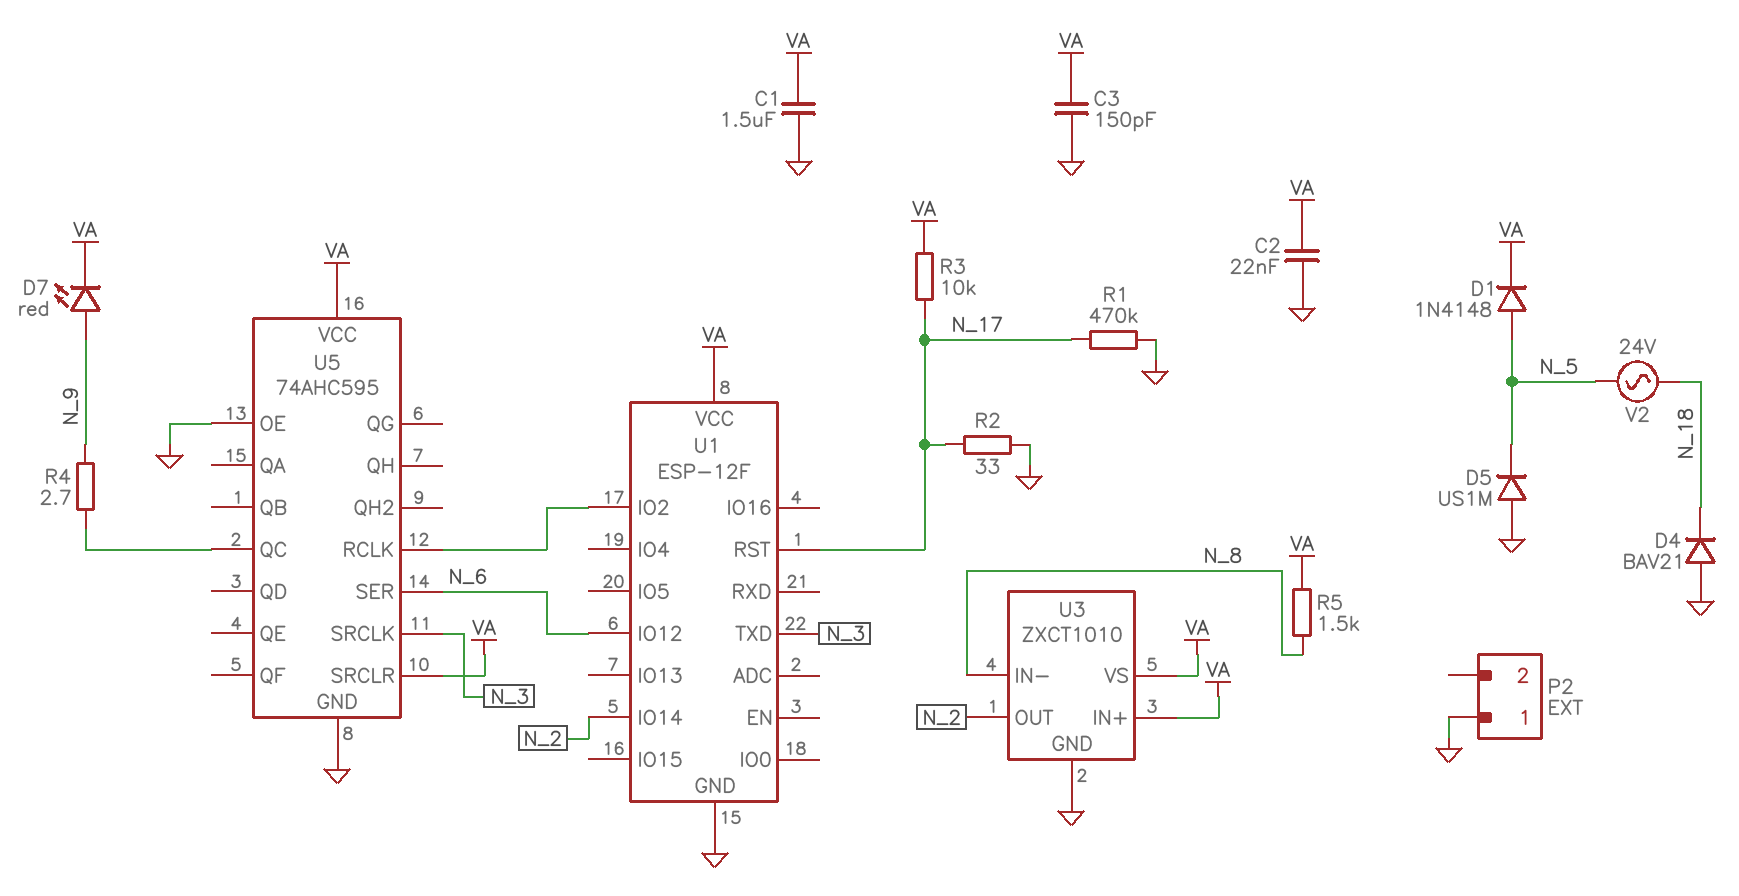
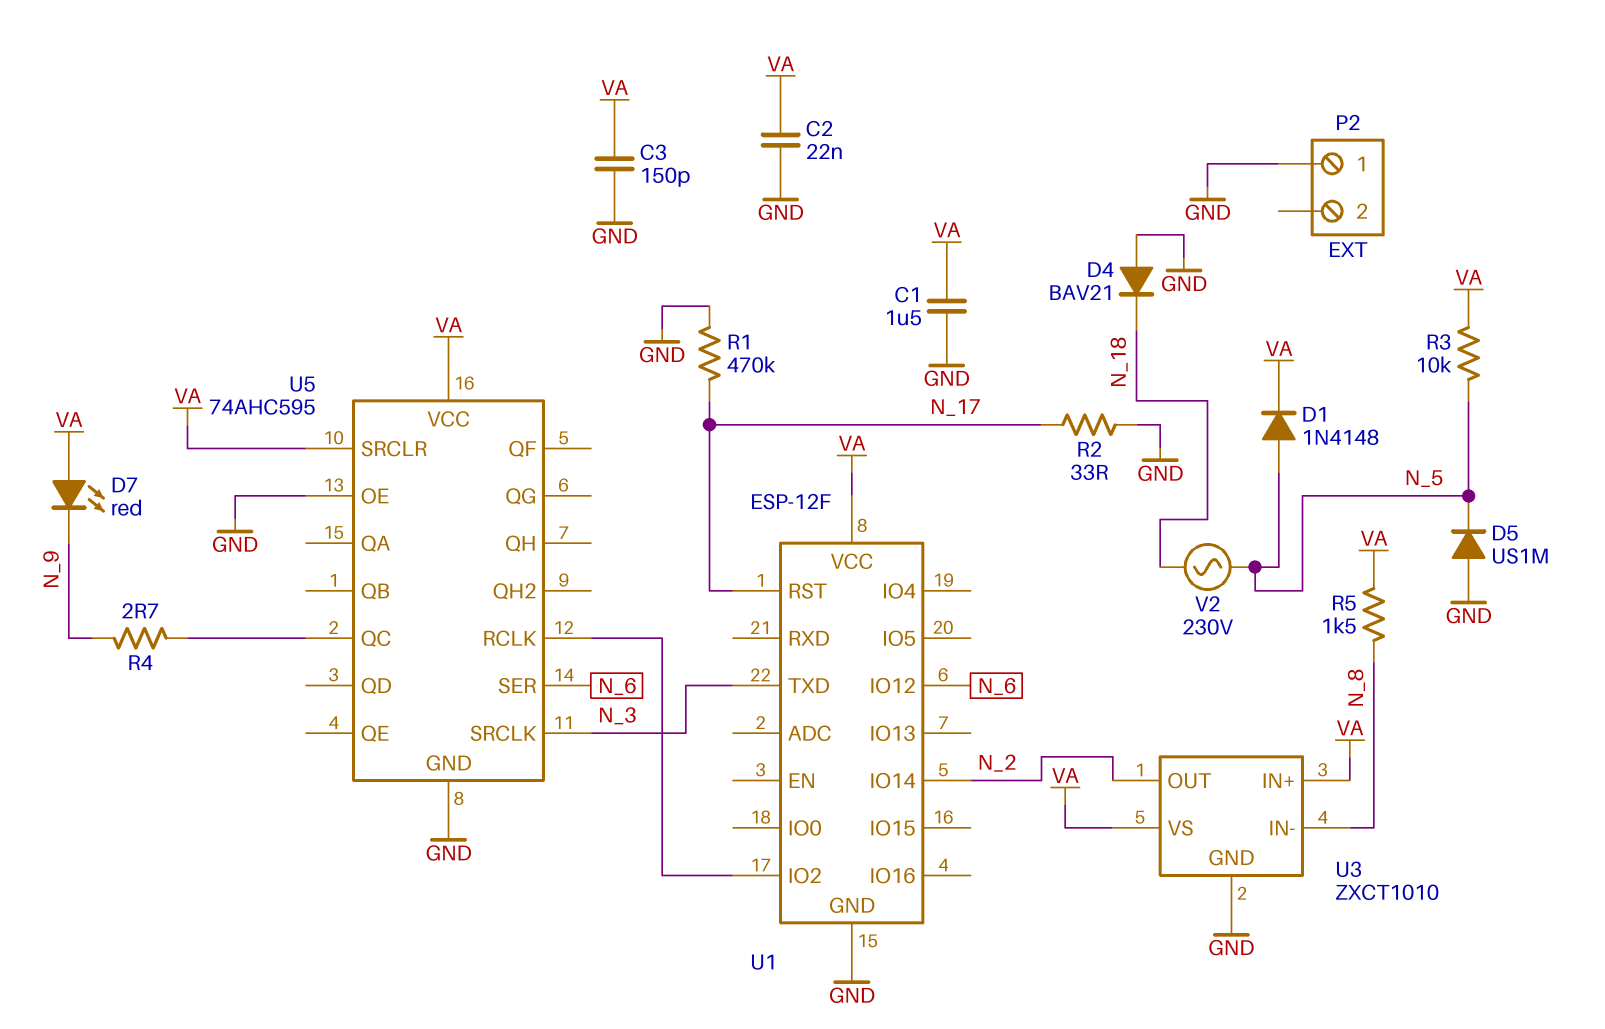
D7: LED red (A N_9, K VA) -> LED red (A VA, K N_9)
R3: 10k (N_17, VA) -> 10k (N_5, VA)
V2: AC 24V (N_5, N_18) -> AC 230V (N_5, N_18)

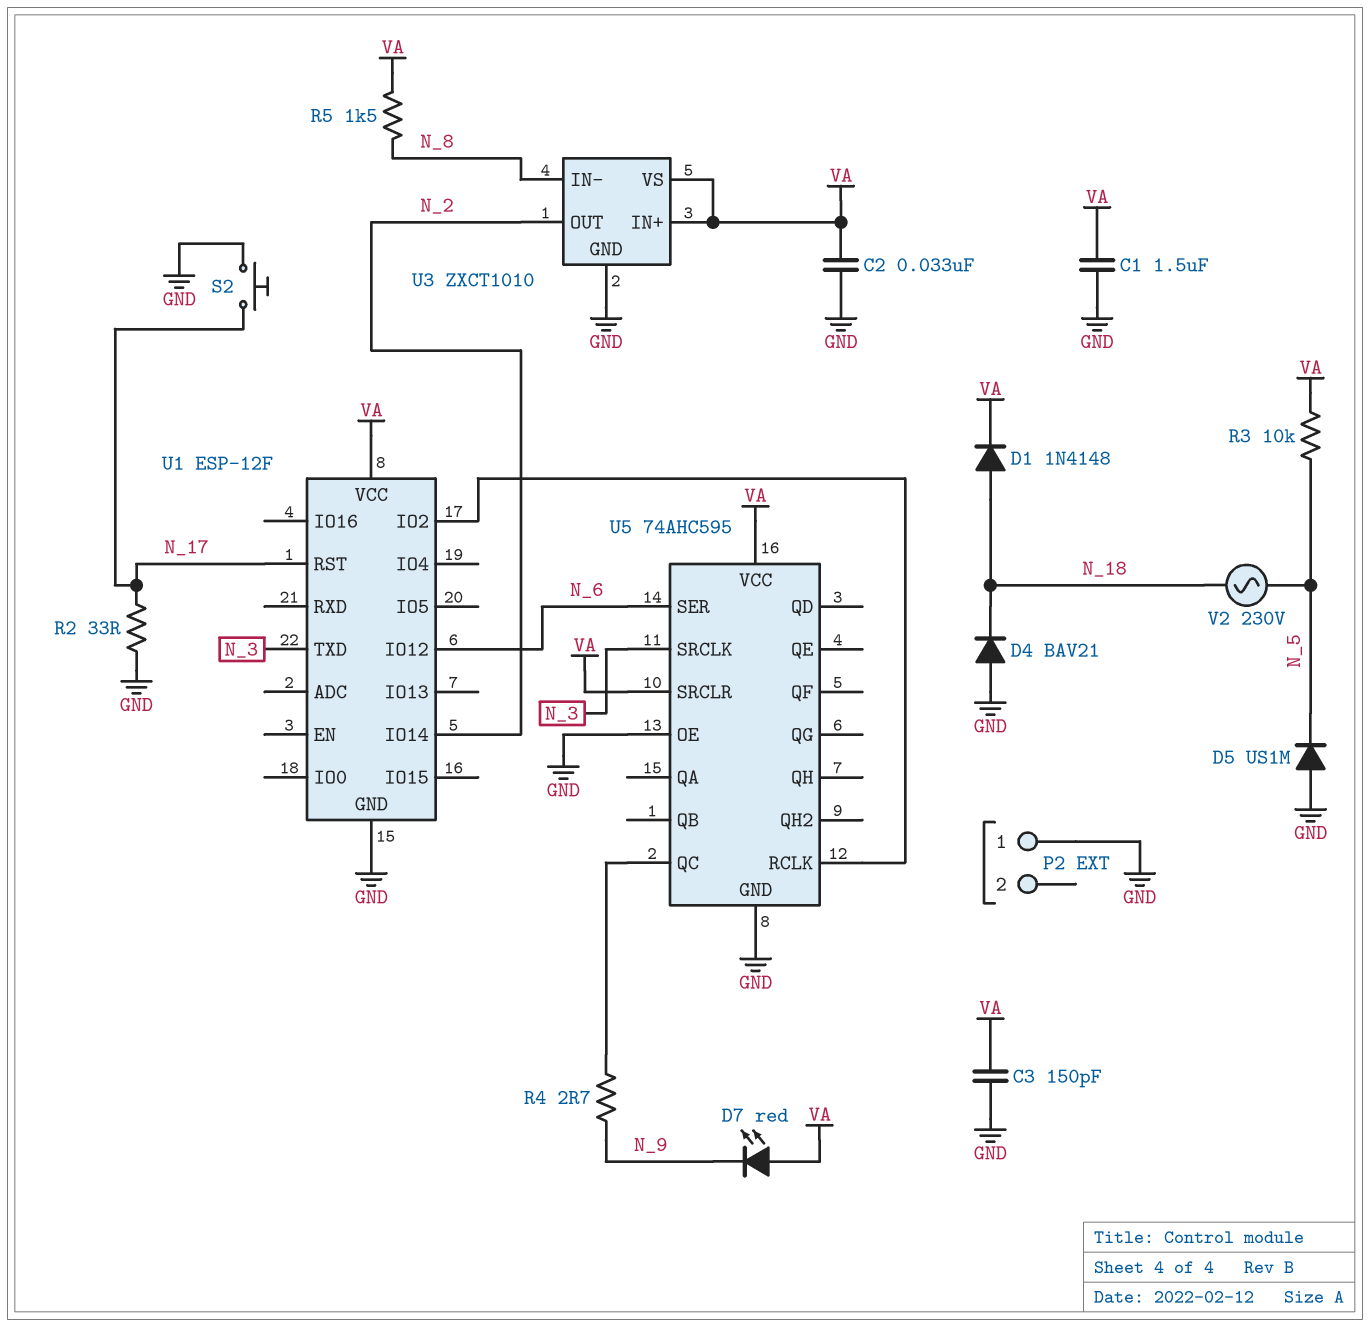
C2: 22nF (GND, VA) -> 33nF (GND, VA)
D1: diode 1N4148 (A N_5, K VA) -> diode 1N4148 (A N_18, K VA)
R1: 470k (GND, N_17) -> none
S2: none -> button (GND, N_17)

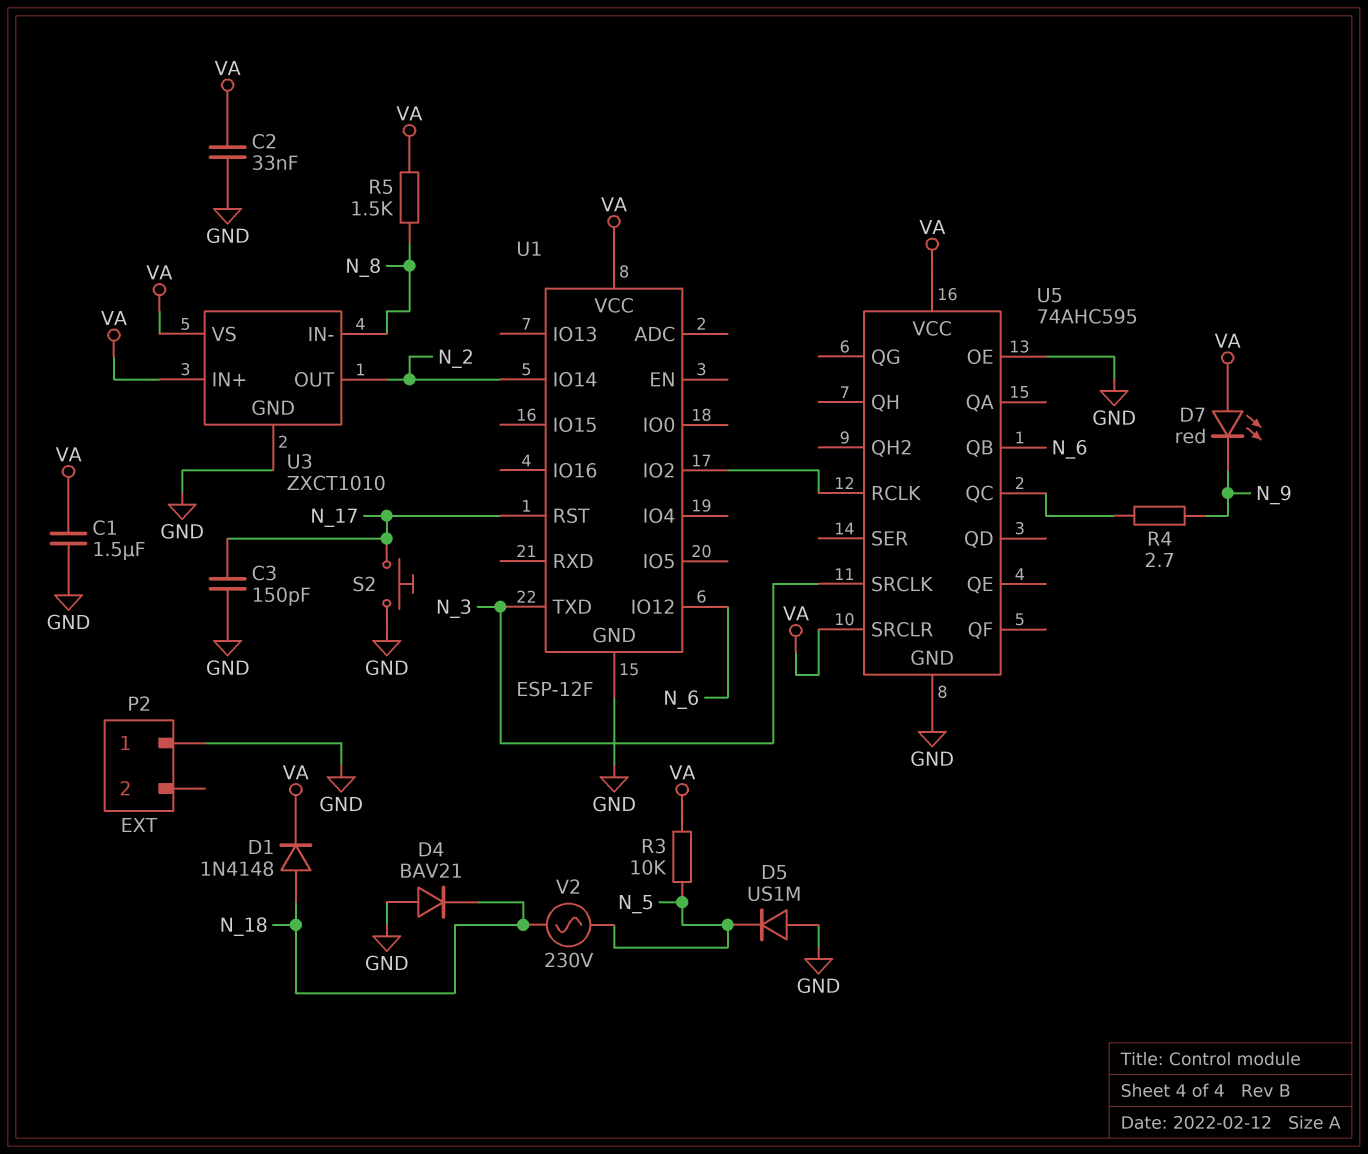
C3: 150pF (GND, VA) -> 150pF (GND, N_17)
R2: 33 (GND, N_17) -> none
U5 pin QB: none -> N_6
U5 pin SER: N_6 -> none

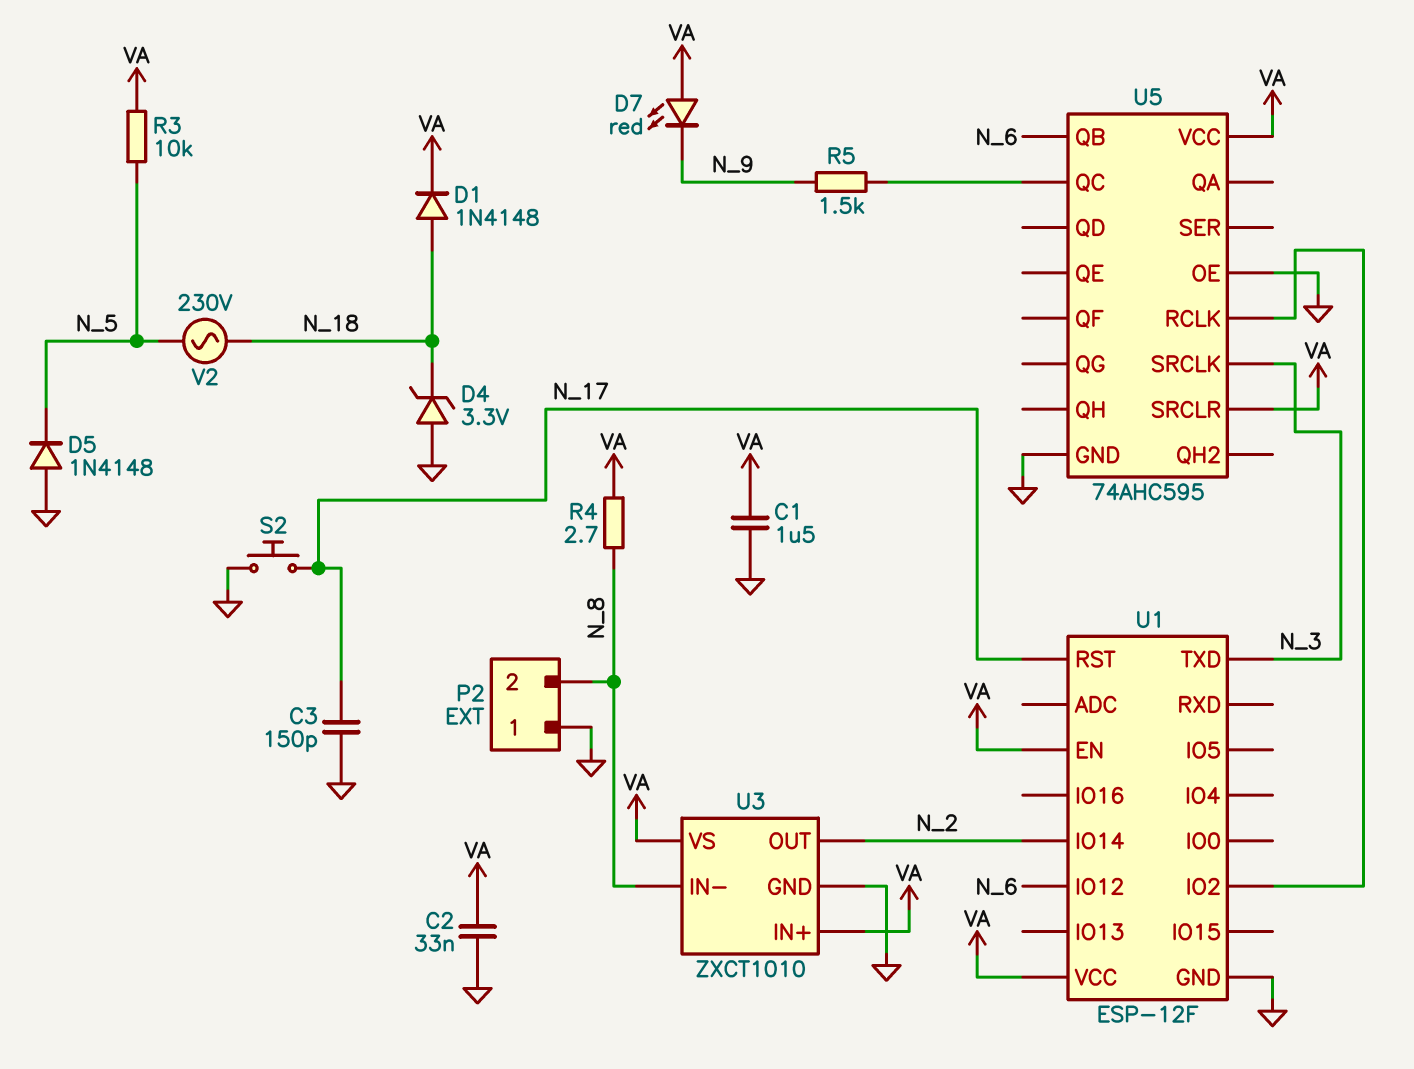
D4: diode BAV21 (A GND, K N_18) -> zener 3.3V (A GND, K N_18)
D5: diode US1M (A GND, K N_5) -> diode 1N4148 (A GND, K N_5)
P2 pin 2: none -> N_8
R4: 2.7 (N_9, U5/QC) -> 2.7 (N_8, VA)
R5: 1.5k (N_8, VA) -> 1.5k (N_9, U5/QC)
U1 pin EN: none -> VA

